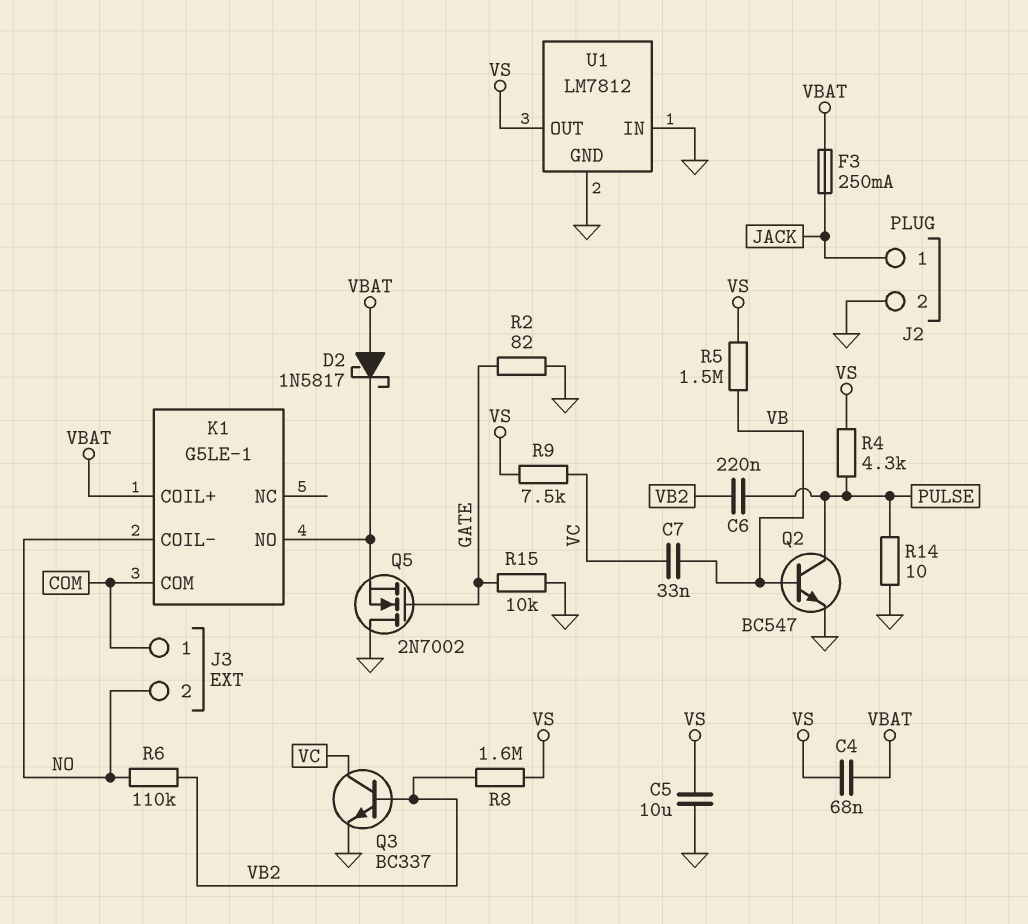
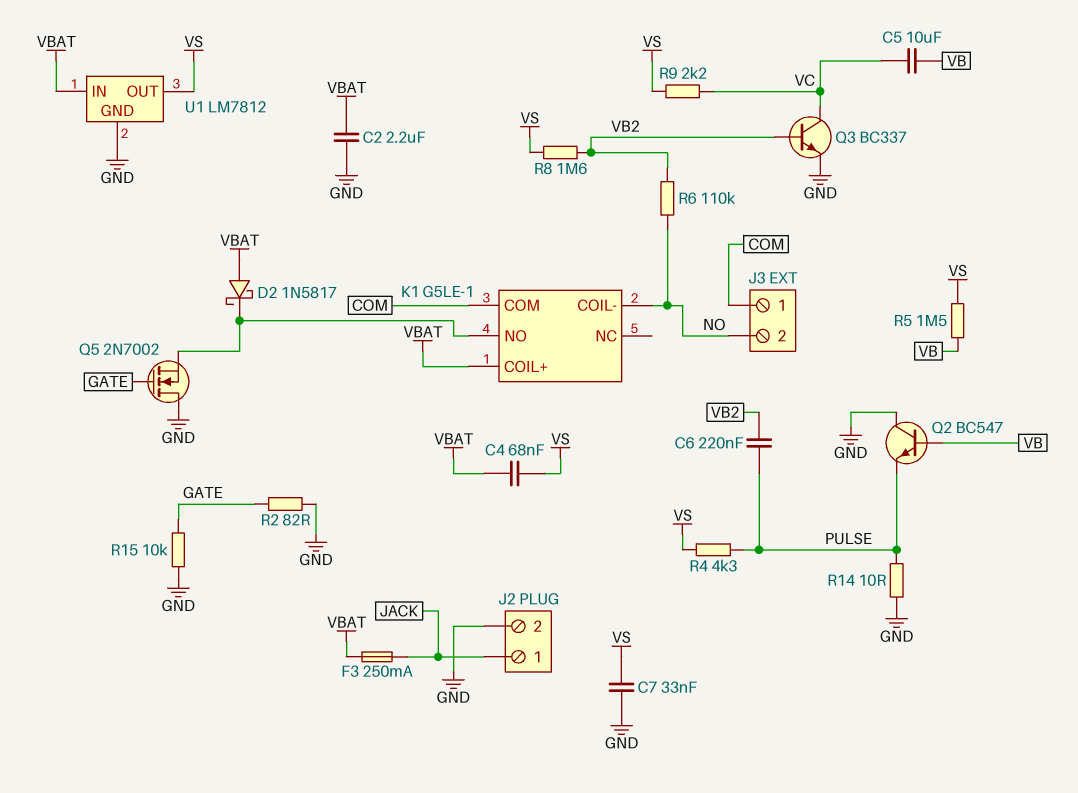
C2: none -> 2.2uF (GND, VBAT)
C5: 10uF (GND, VS) -> 10uF (VB, VC)
C7: 33nF (VB, VC) -> 33nF (GND, VS)
Q2: NPN BC547 (B VB, C PULSE, E GND) -> NPN BC547 (B VB, C GND, E PULSE)
R9: 7.5k (VC, VS) -> 2.2k (VC, VS)
U1 pin IN: GND -> VBAT

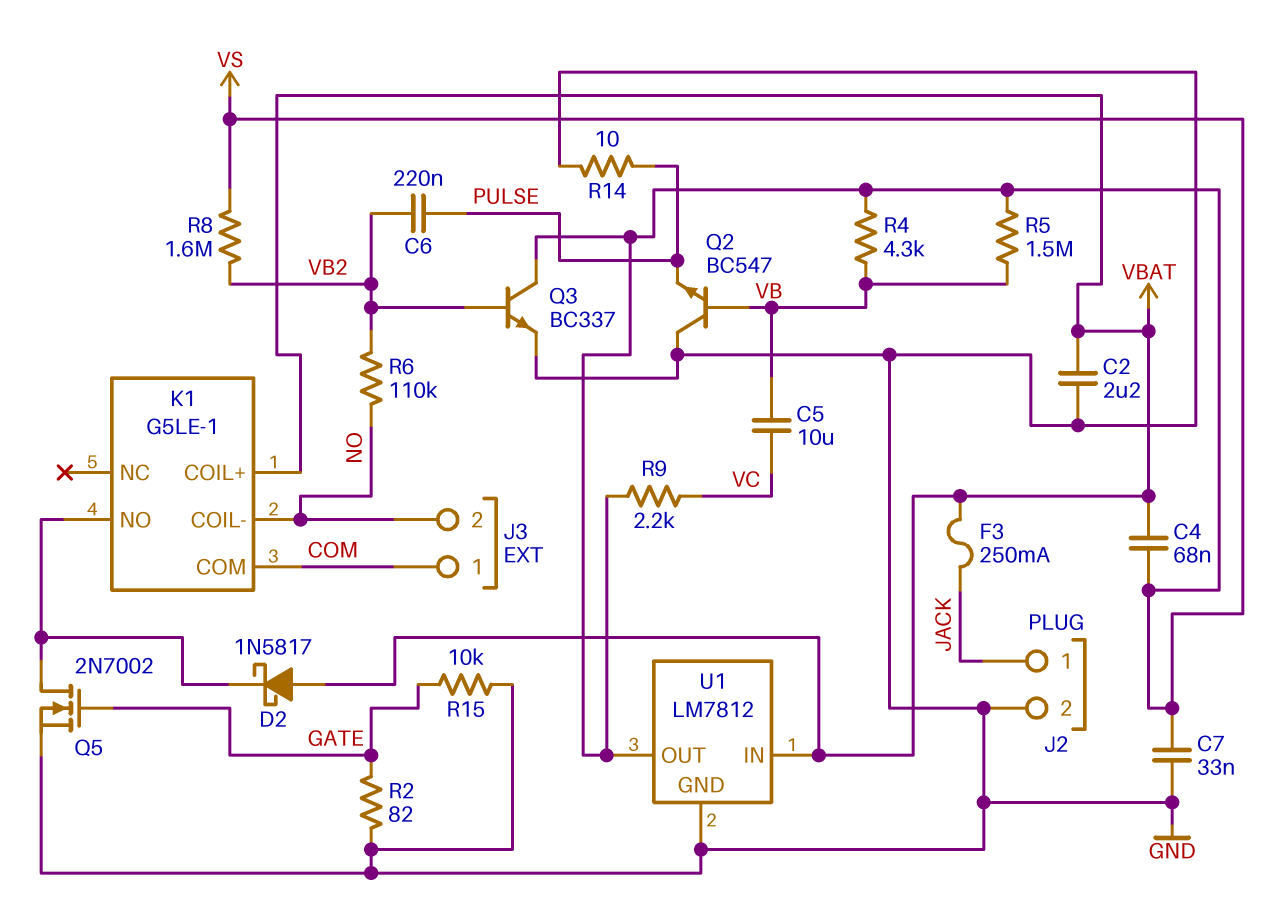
Q3: NPN BC337 (B VB2, C VC, E GND) -> NPN BC337 (B VB2, C VS, E GND)
Q5: NMOS 2N7002 (G GATE, D GND, S K1/NO) -> NMOS 2N7002 (G GATE, D K1/NO, S GND)
R4: 4.3k (PULSE, VS) -> 4.3k (VB, VS)

